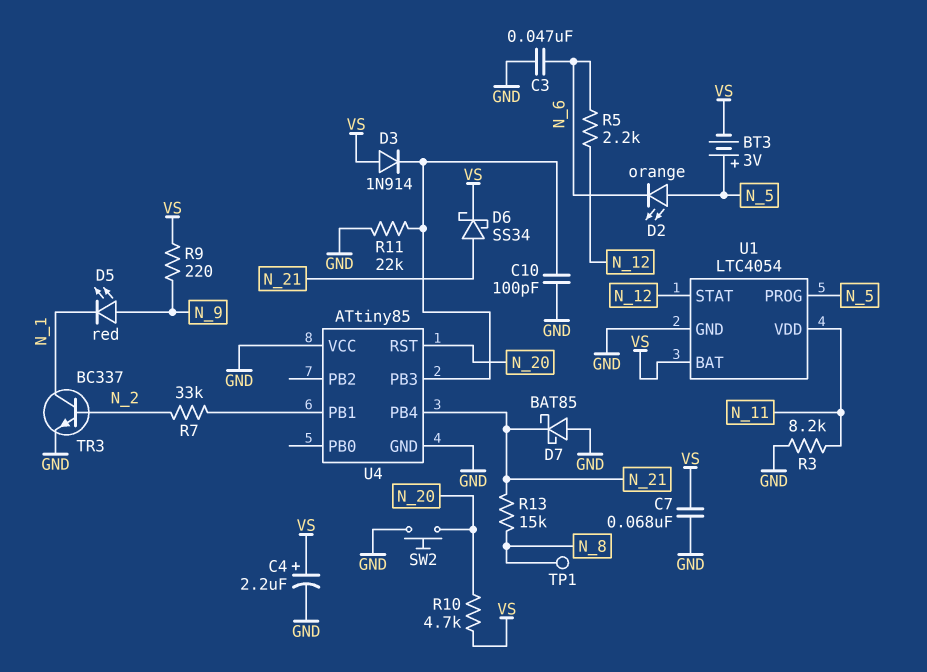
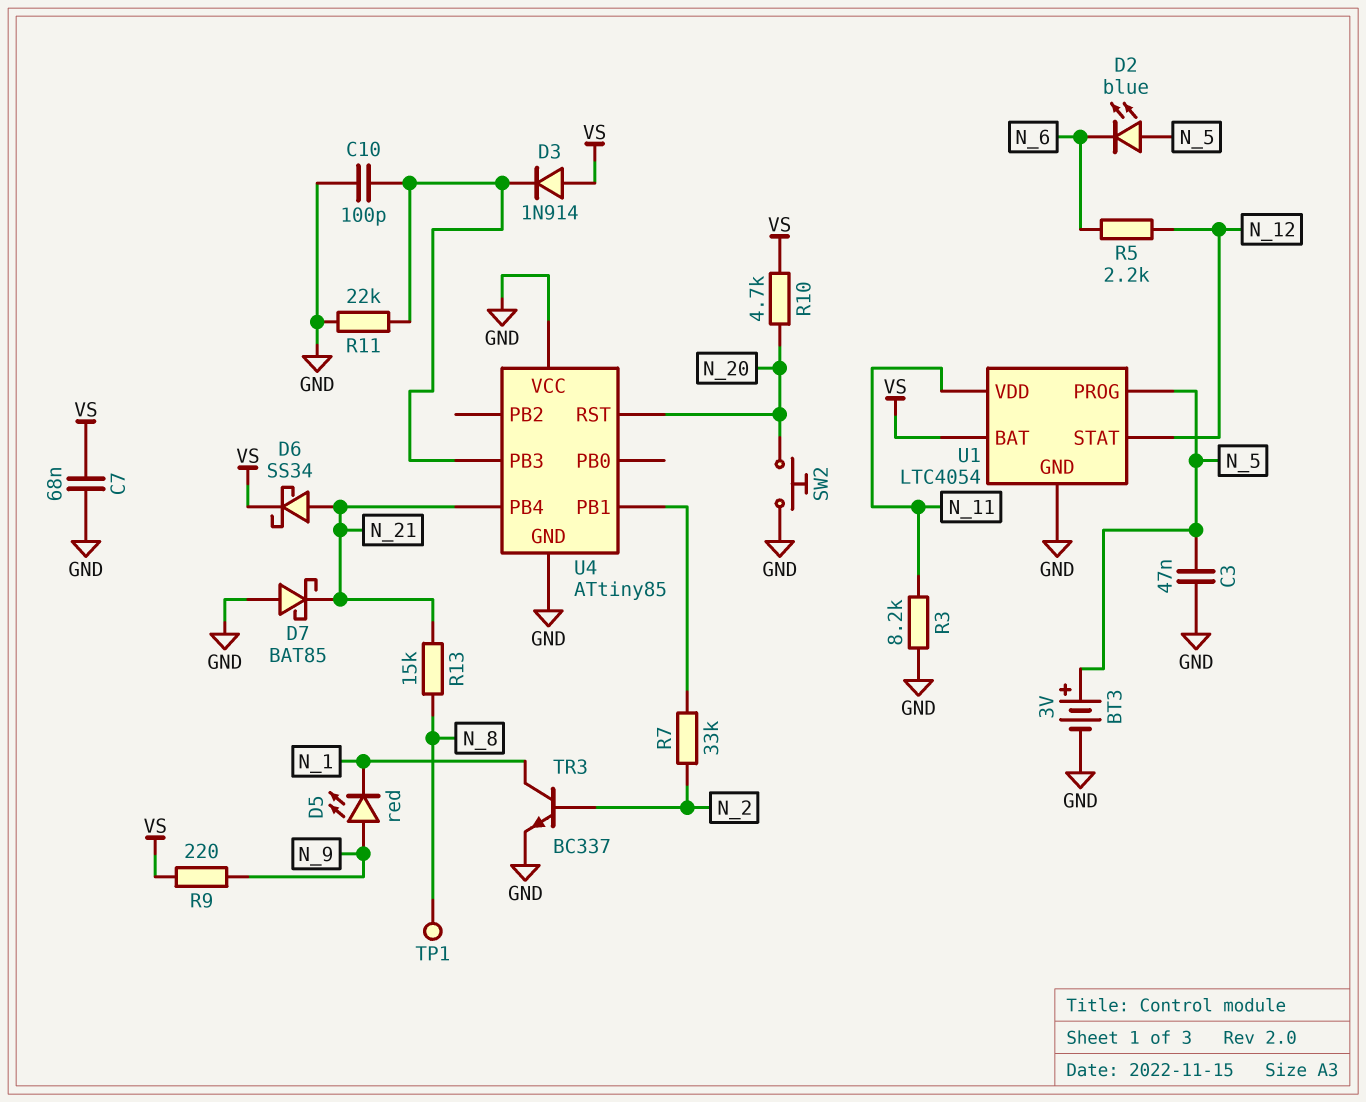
BT3: 3V (plus N_5, minus VS) -> 3V (plus N_5, minus GND)
C3: 47nF (GND, N_6) -> 47nF (GND, N_5)
C4: 2.2uF (plus VS, minus GND) -> none
D2: LED orange (A N_5, K N_6) -> LED blue (A N_5, K N_6)

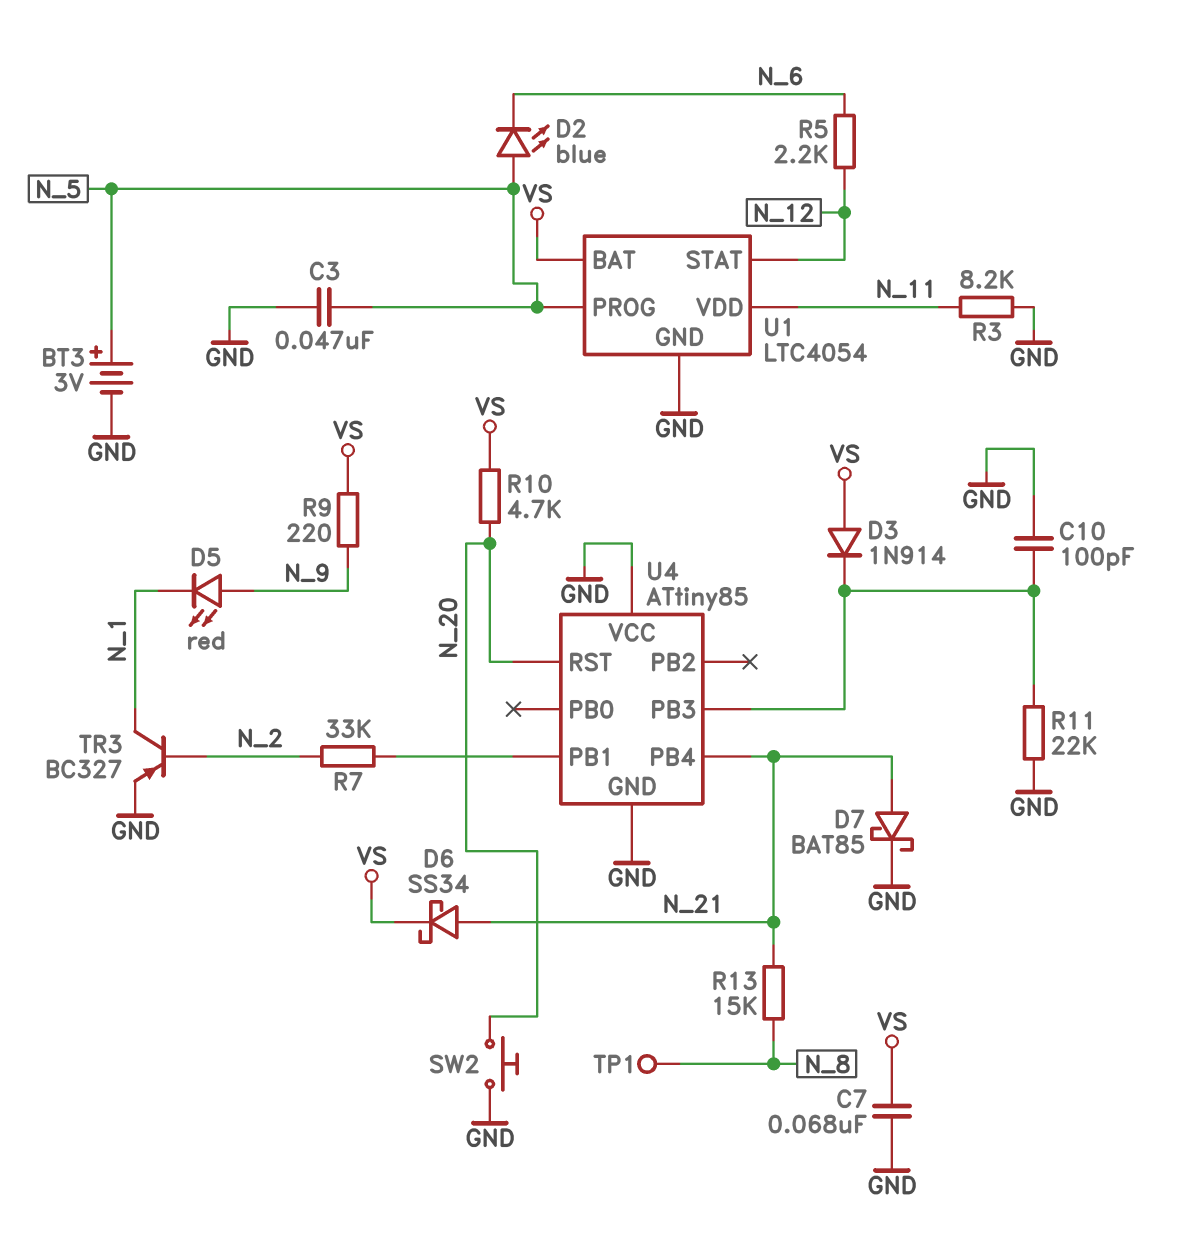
D7: schottky BAT85 (A GND, K N_21) -> schottky BAT85 (A N_21, K GND)
TR3: NPN BC337 (B N_2, C N_1, E GND) -> PNP BC327 (B N_2, C N_1, E GND)

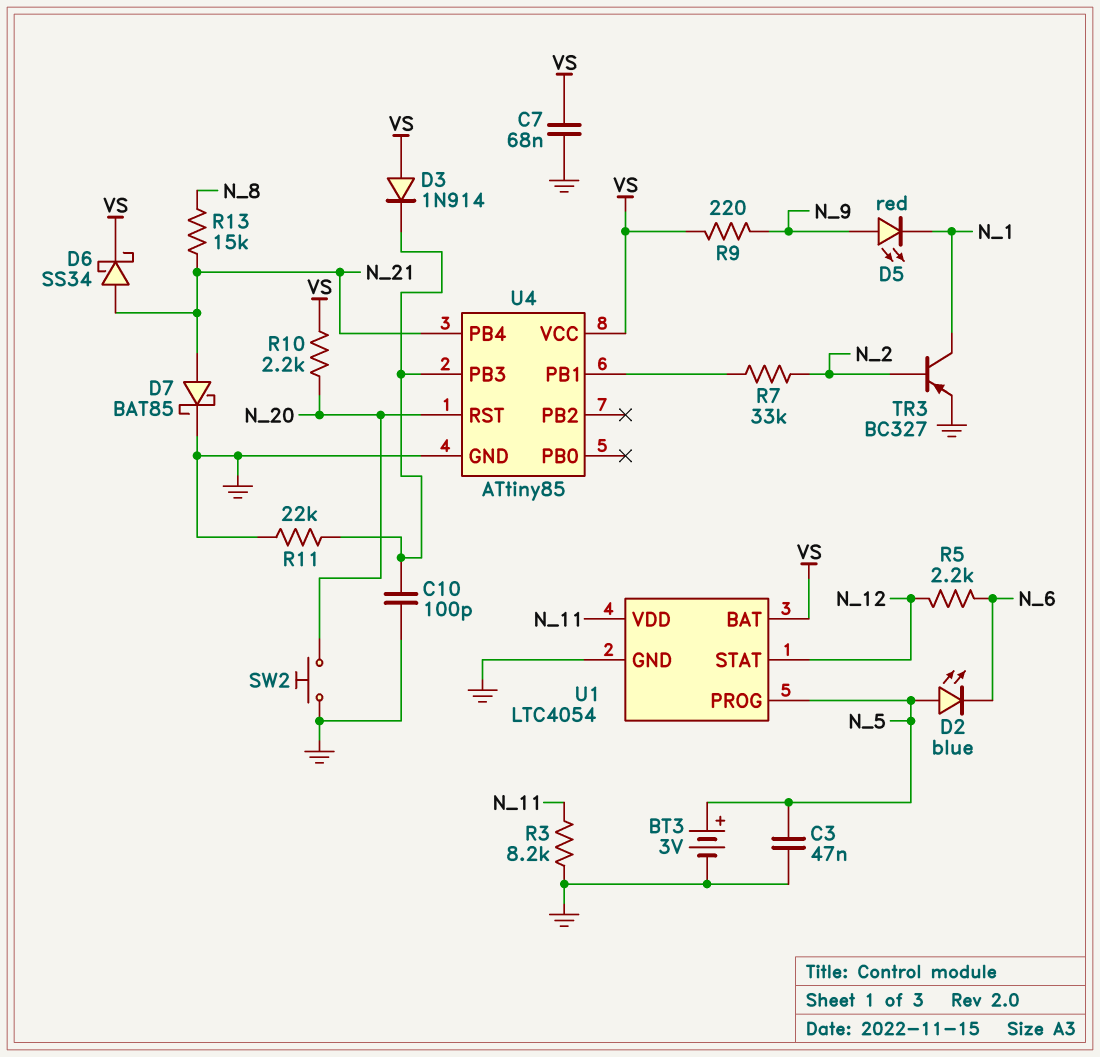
R10: 4.7k (N_20, VS) -> 2.2k (N_20, VS)
TP1: test point (N_8) -> none
U4 pin VCC: GND -> VS

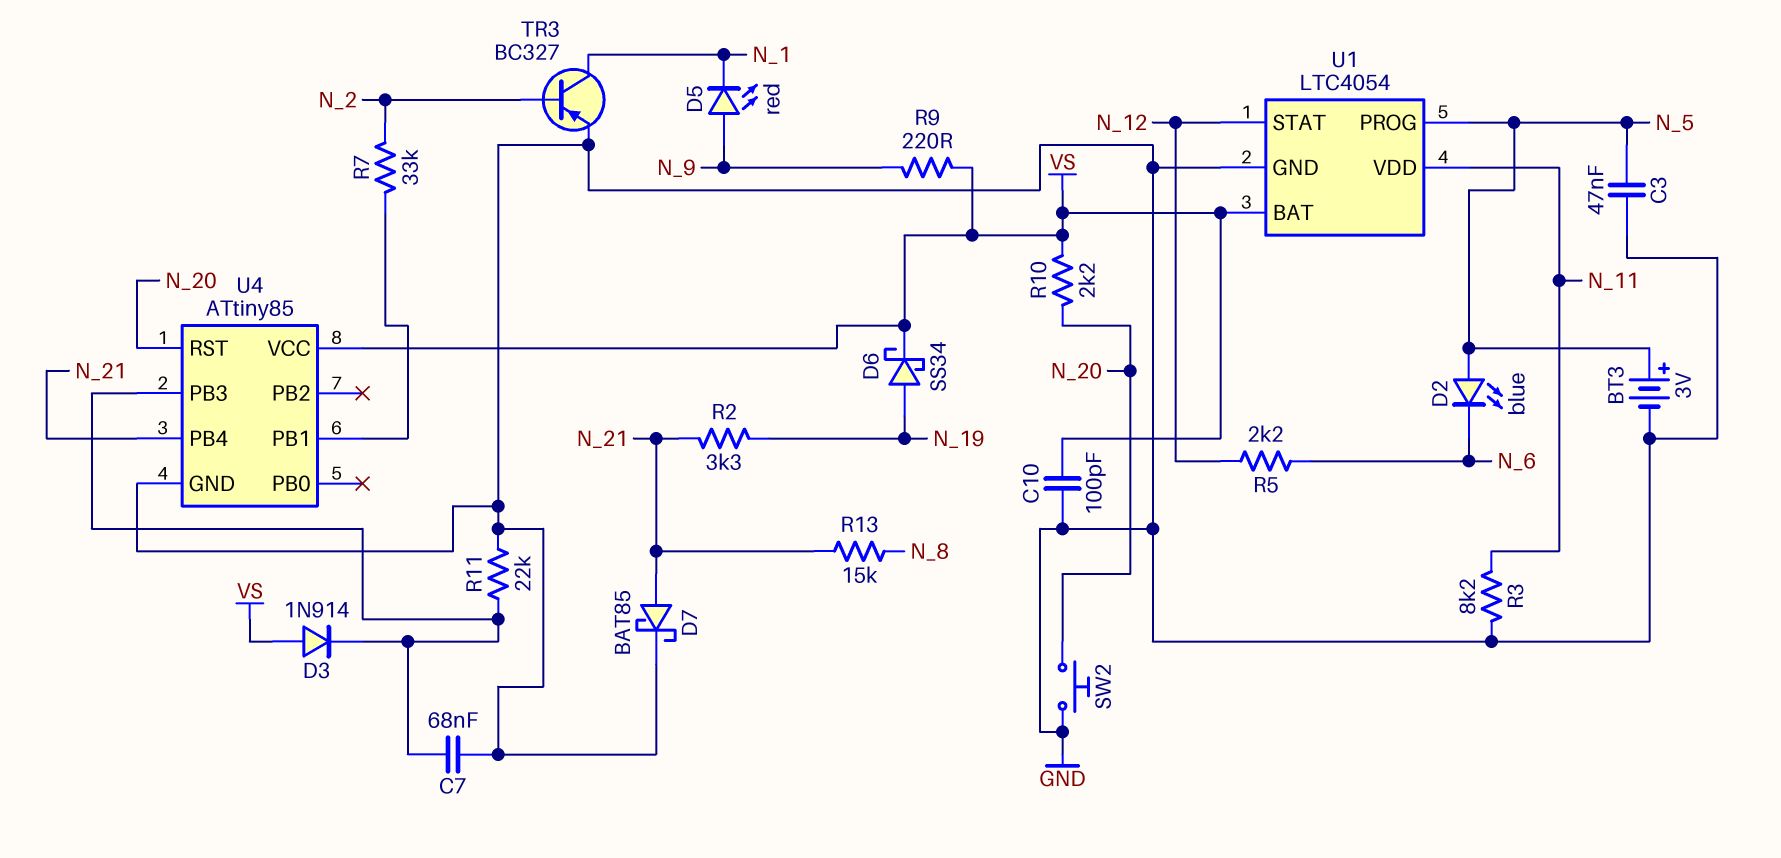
C7: 68nF (GND, VS) -> 68nF (GND, U4/PB3)
C10: 100pF (GND, U4/PB3) -> 100pF (GND, VS)
D6: schottky SS34 (A N_21, K VS) -> schottky SS34 (A N_19, K VS)
R2: none -> 3.3k (N_19, N_21)

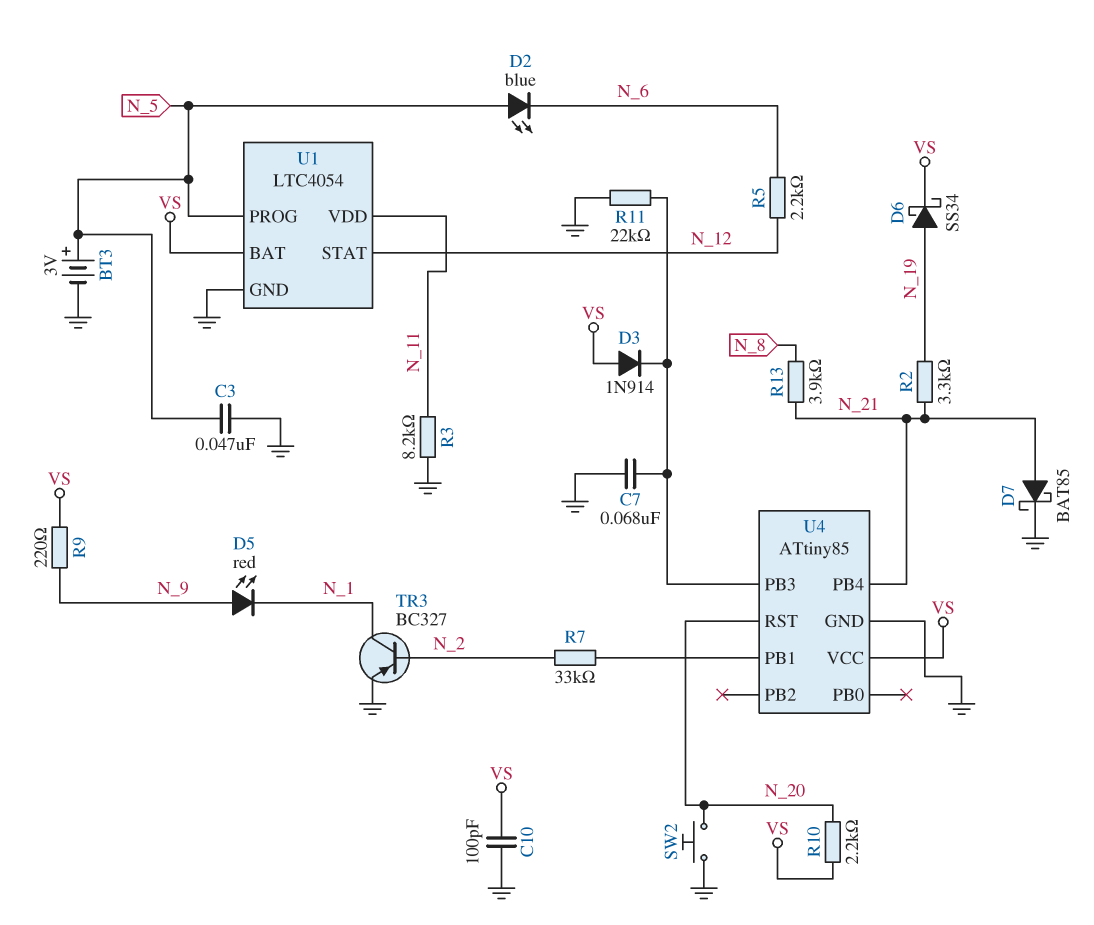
R13: 15k (N_8, N_21) -> 3.9k (N_8, N_21)

